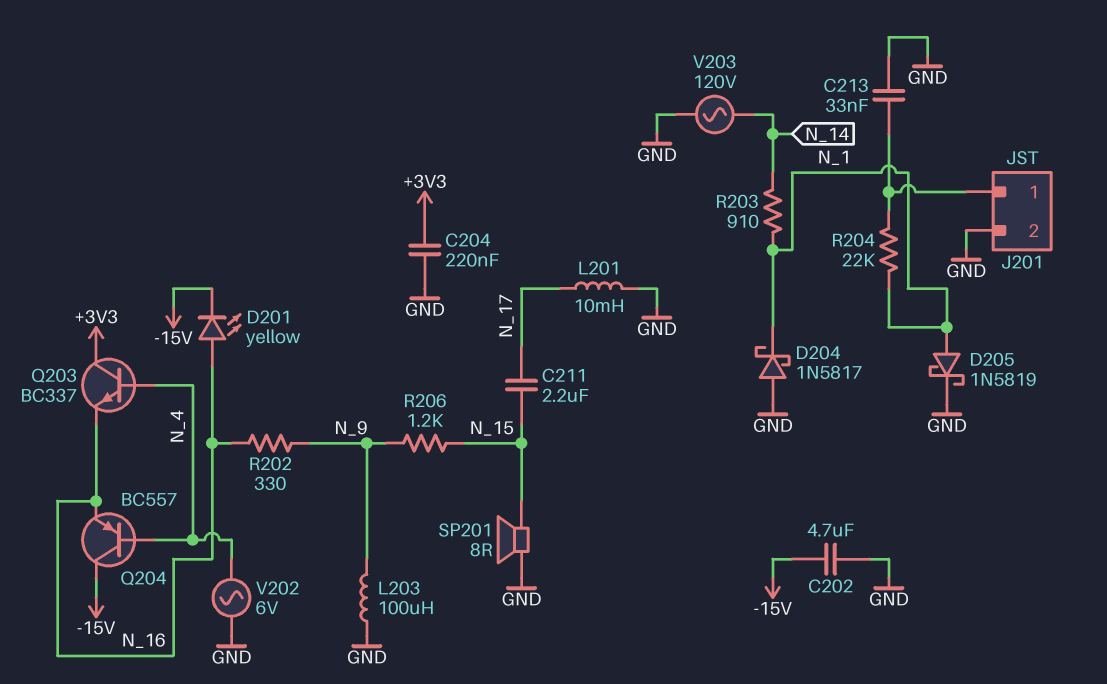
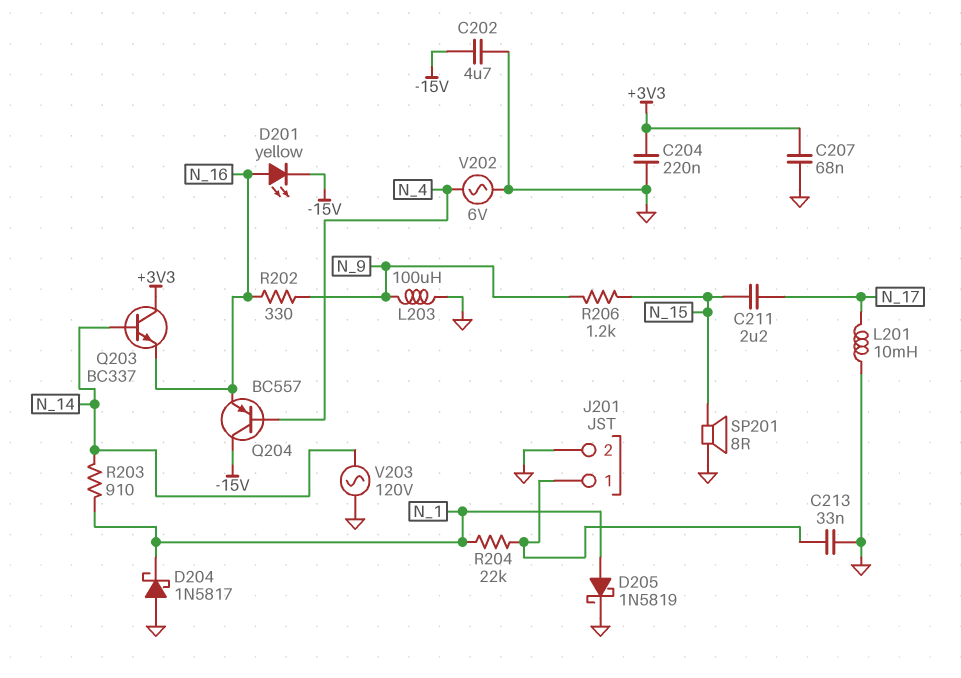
C207: none -> 68nF (+3V3, GND)
Q203: NPN BC337 (B N_4, C +3V3, E N_16) -> NPN BC337 (B N_14, C +3V3, E N_16)

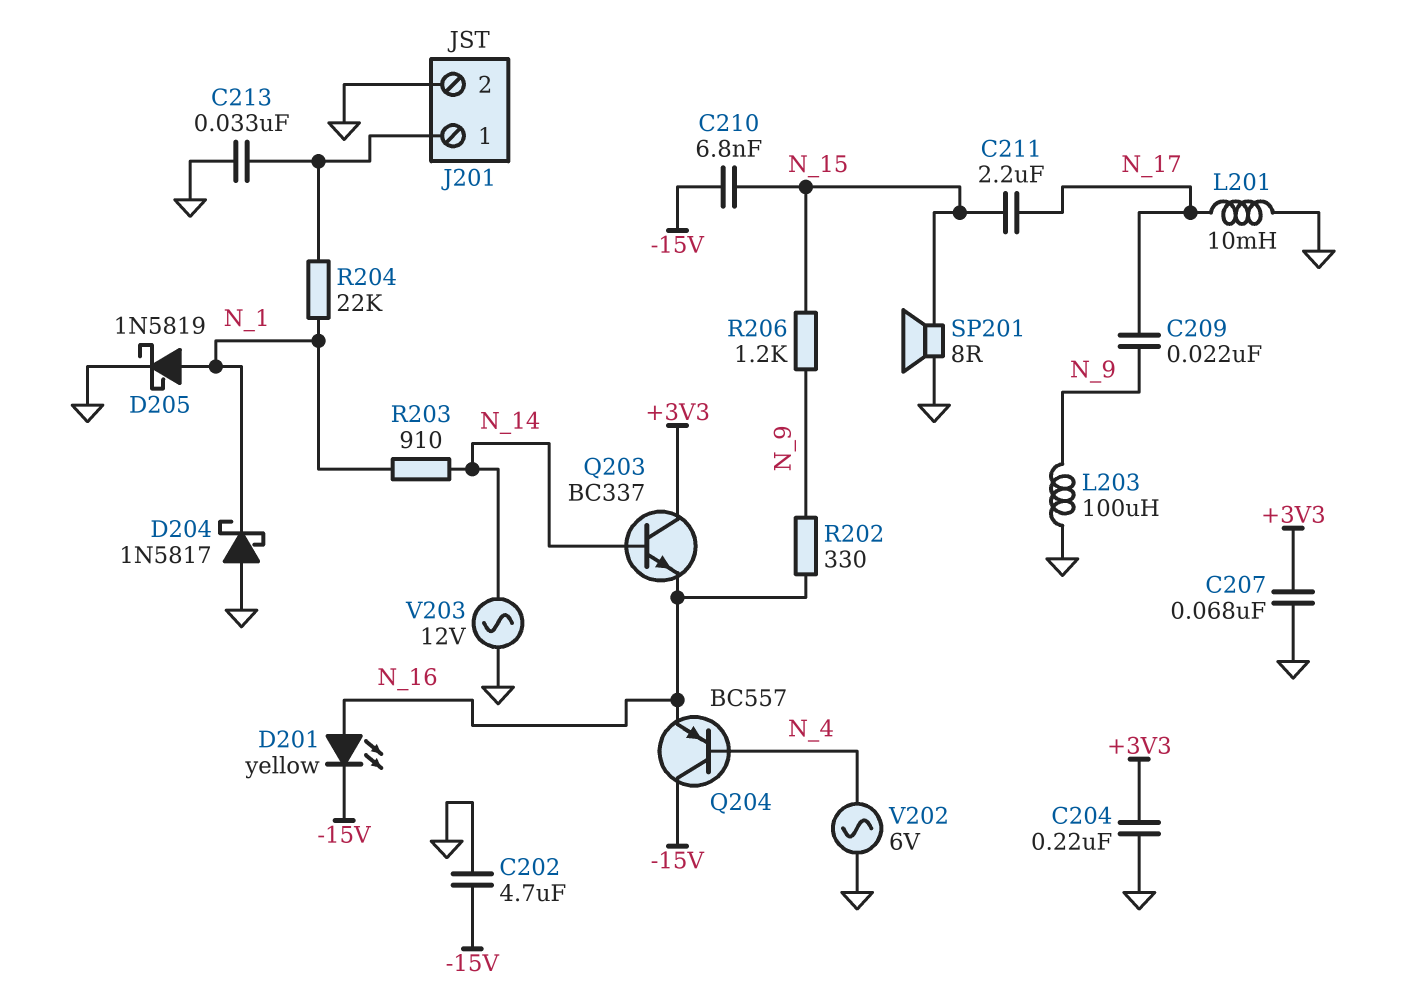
C209: none -> 22nF (N_9, N_17)
C210: none -> 6.8nF (-15V, N_15)
V203: AC 120V (GND, N_14) -> AC 12V (GND, N_14)

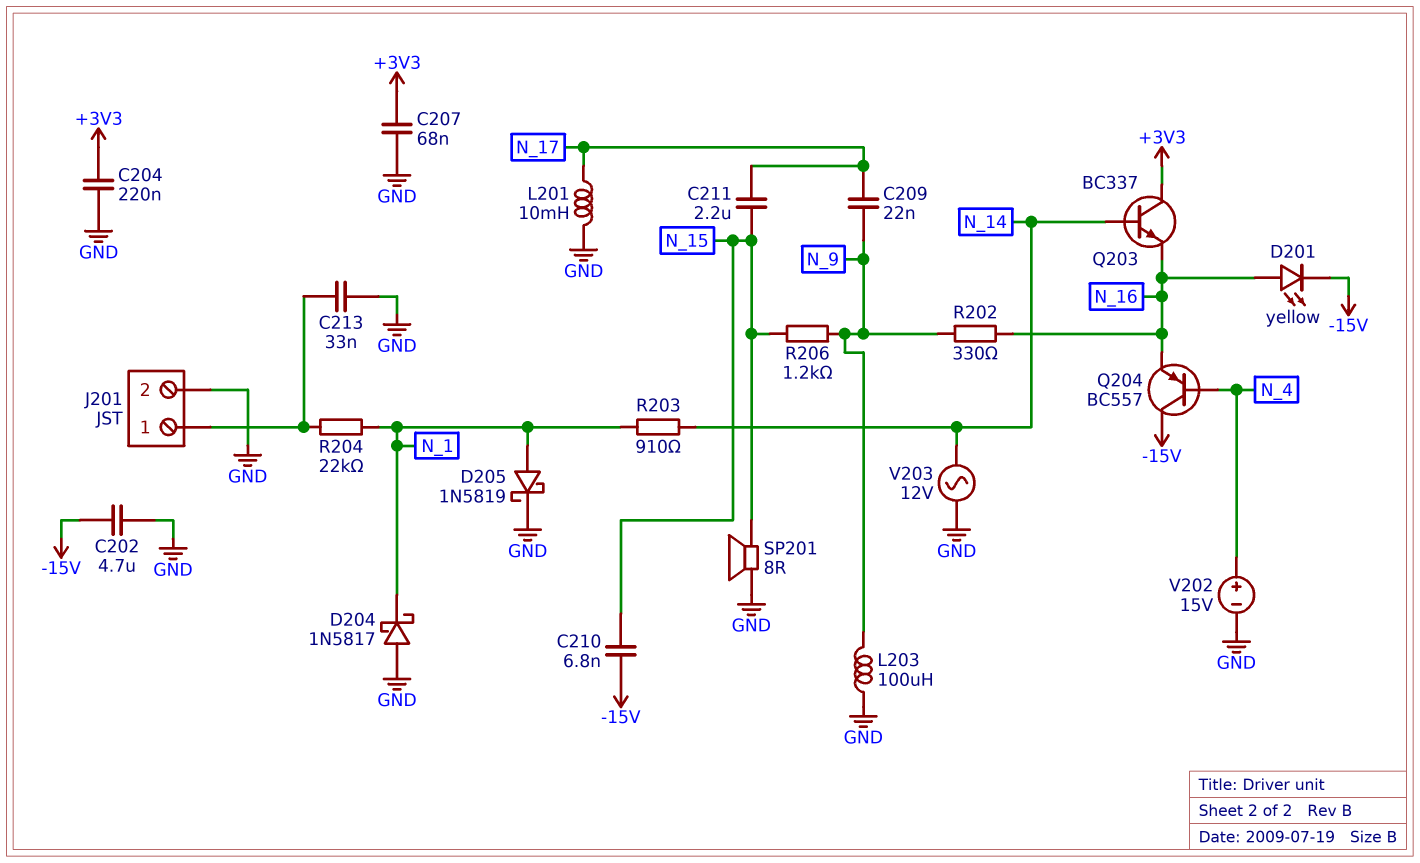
V202: AC 6V (GND, N_4) -> 15V (plus N_4, minus GND)

